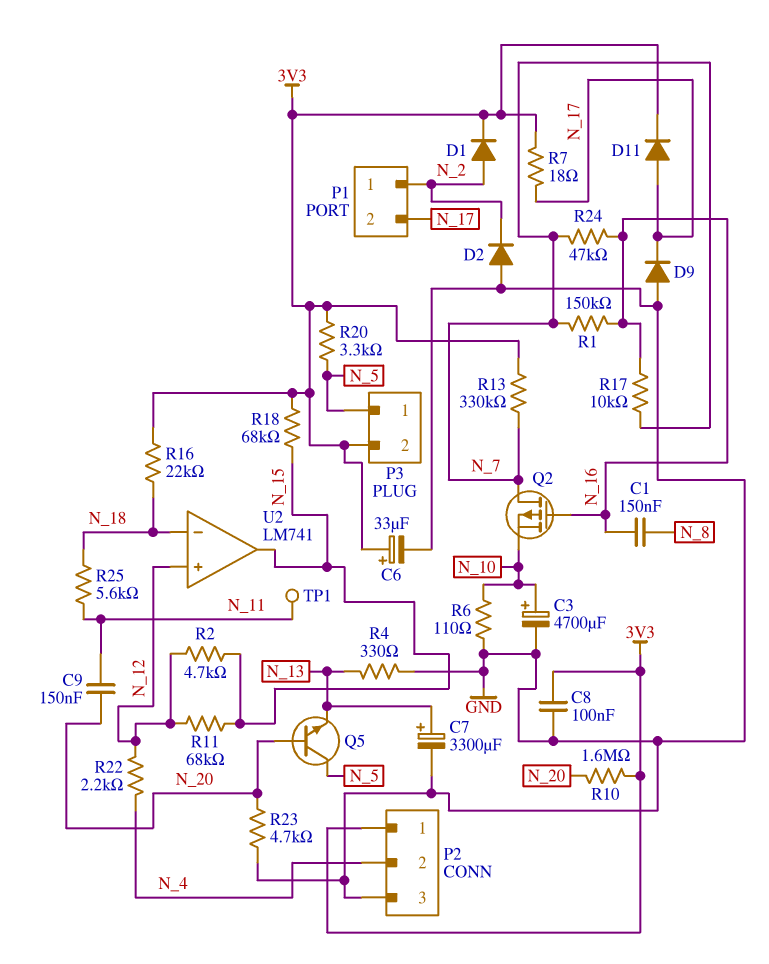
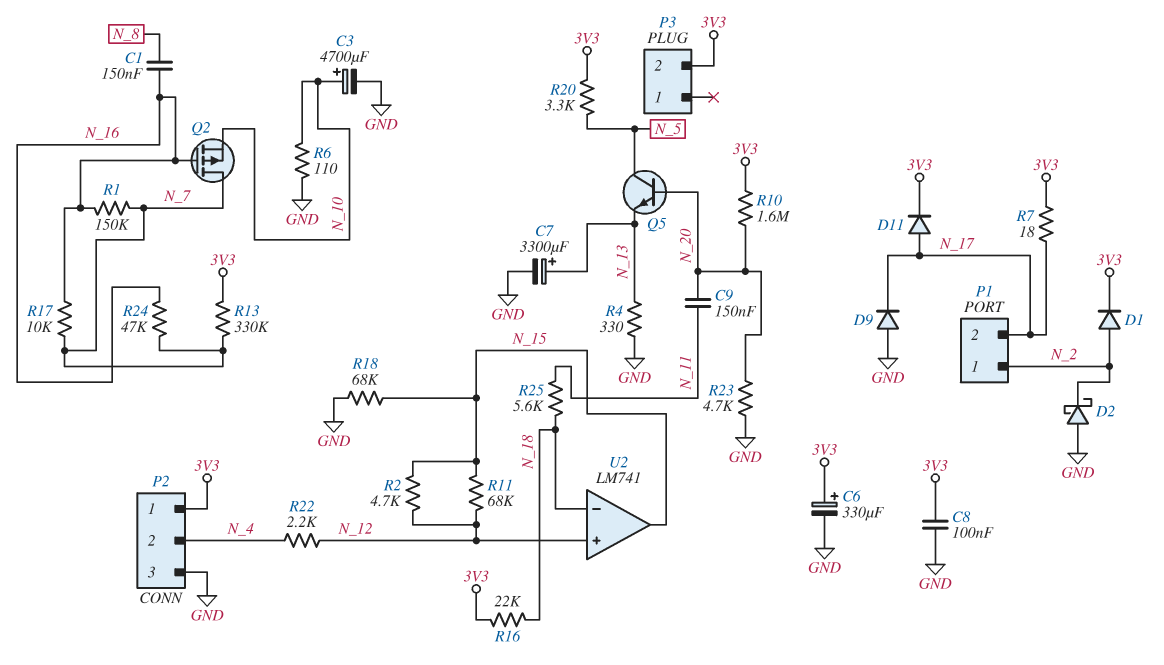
C6: 33uF (plus 3V3, minus GND) -> 330uF (plus 3V3, minus GND)
D2: diode (A GND, K N_2) -> schottky (A GND, K N_2)
P3 pin 1: N_5 -> none
R18: 68k (3V3, N_15) -> 68k (GND, N_15)
TP1: test point (N_11) -> none

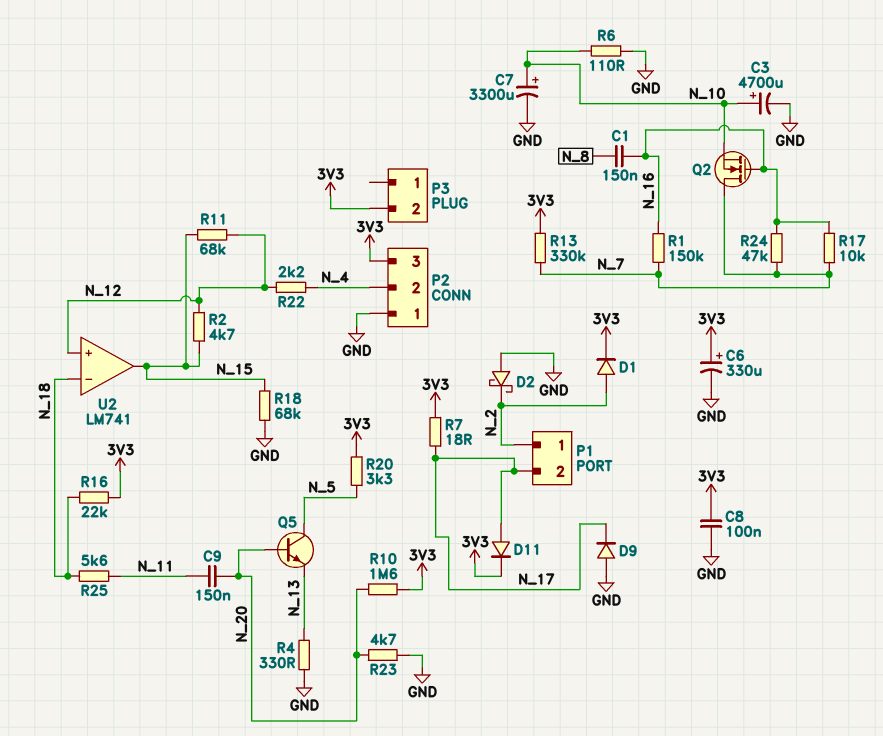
C7: 3300uF (plus N_13, minus GND) -> 3300uF (plus N_10, minus GND)
P2 pin 1: 3V3 -> GND
P2 pin 3: GND -> 3V3
Q2: PMOS (G N_16, D N_7, S N_10) -> NMOS (G N_16, D N_7, S N_10)

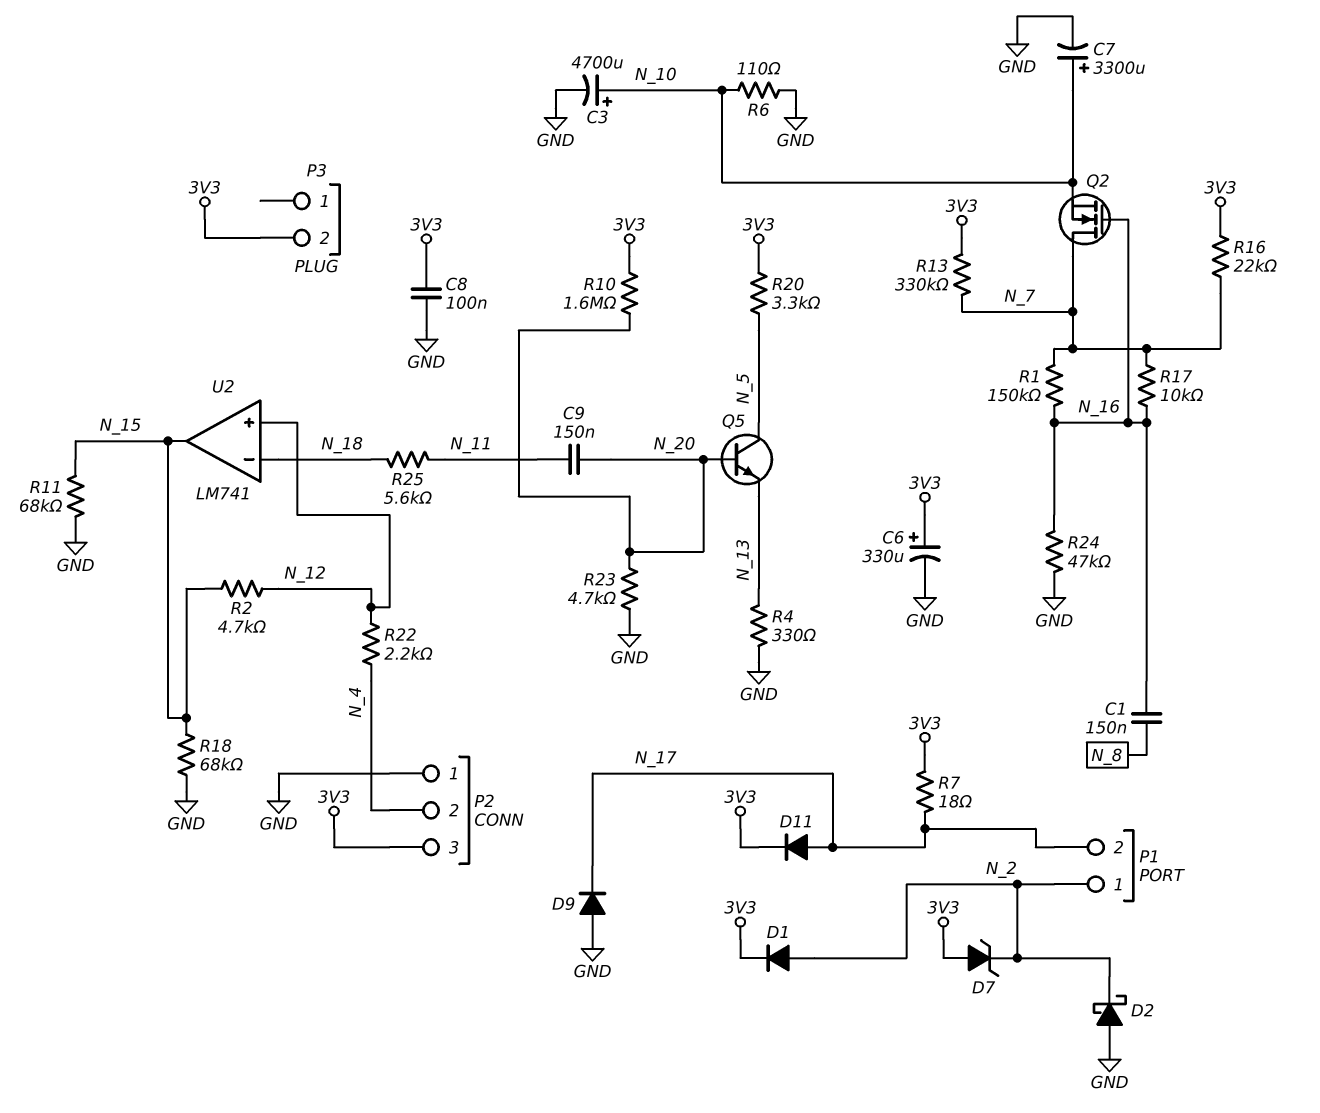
D7: none -> zener (A 3V3, K N_2)
R11: 68k (N_12, N_15) -> 68k (GND, N_15)
R16: 22k (3V3, N_18) -> 22k (3V3, N_7)
R24: 47k (N_7, N_16) -> 47k (GND, N_16)

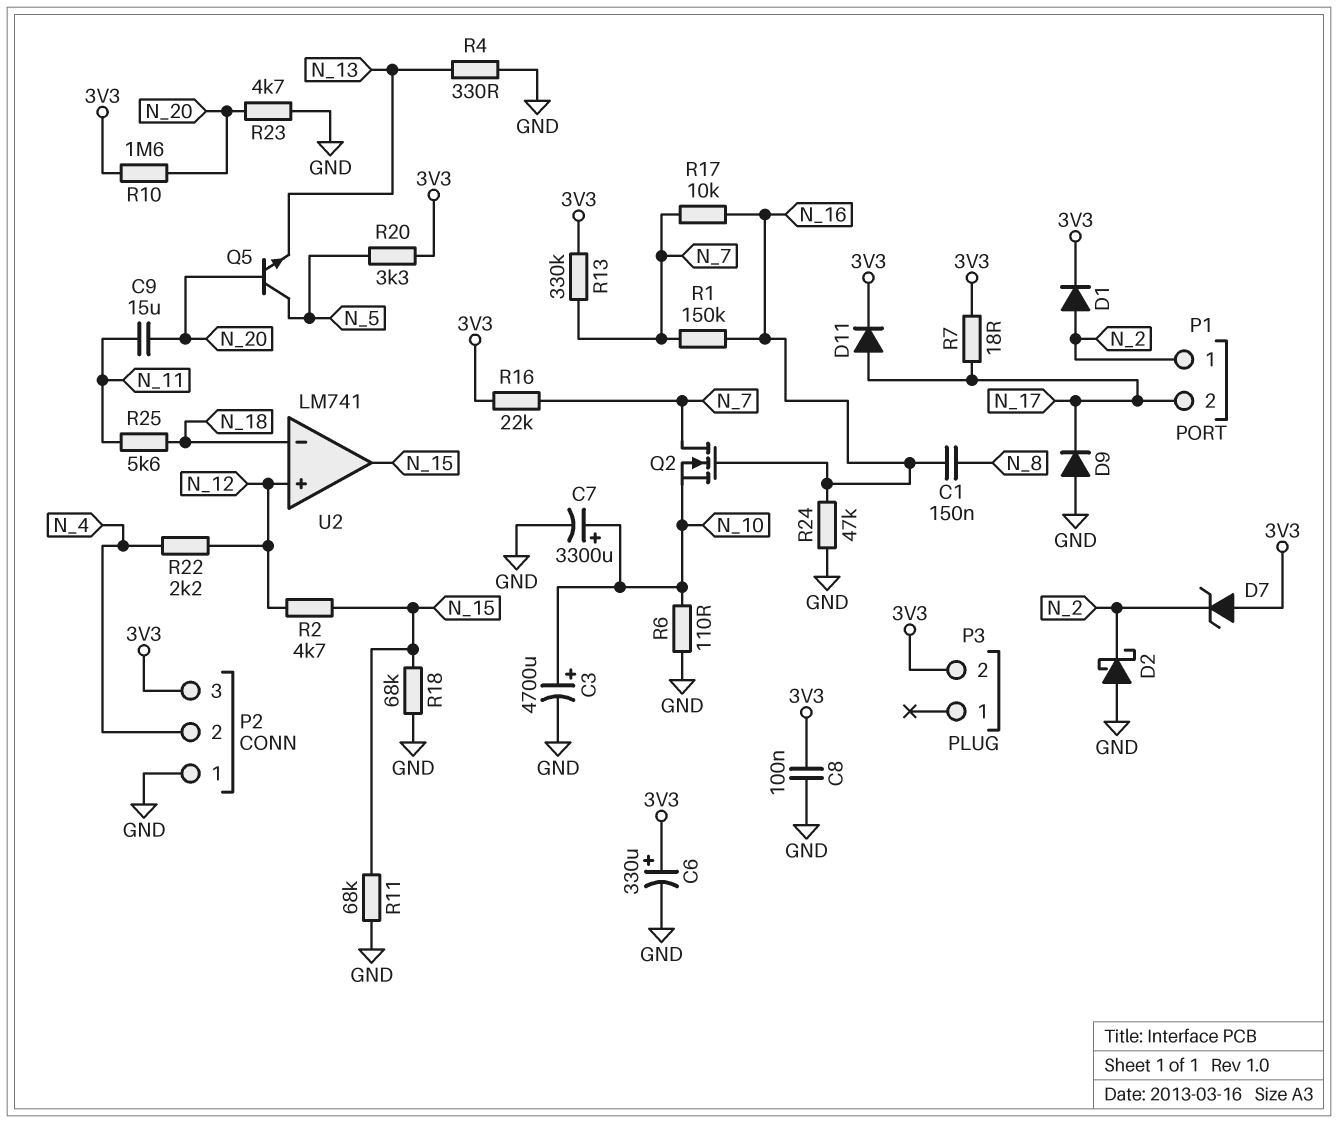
C9: 150nF (N_11, N_20) -> 15uF (N_11, N_20)

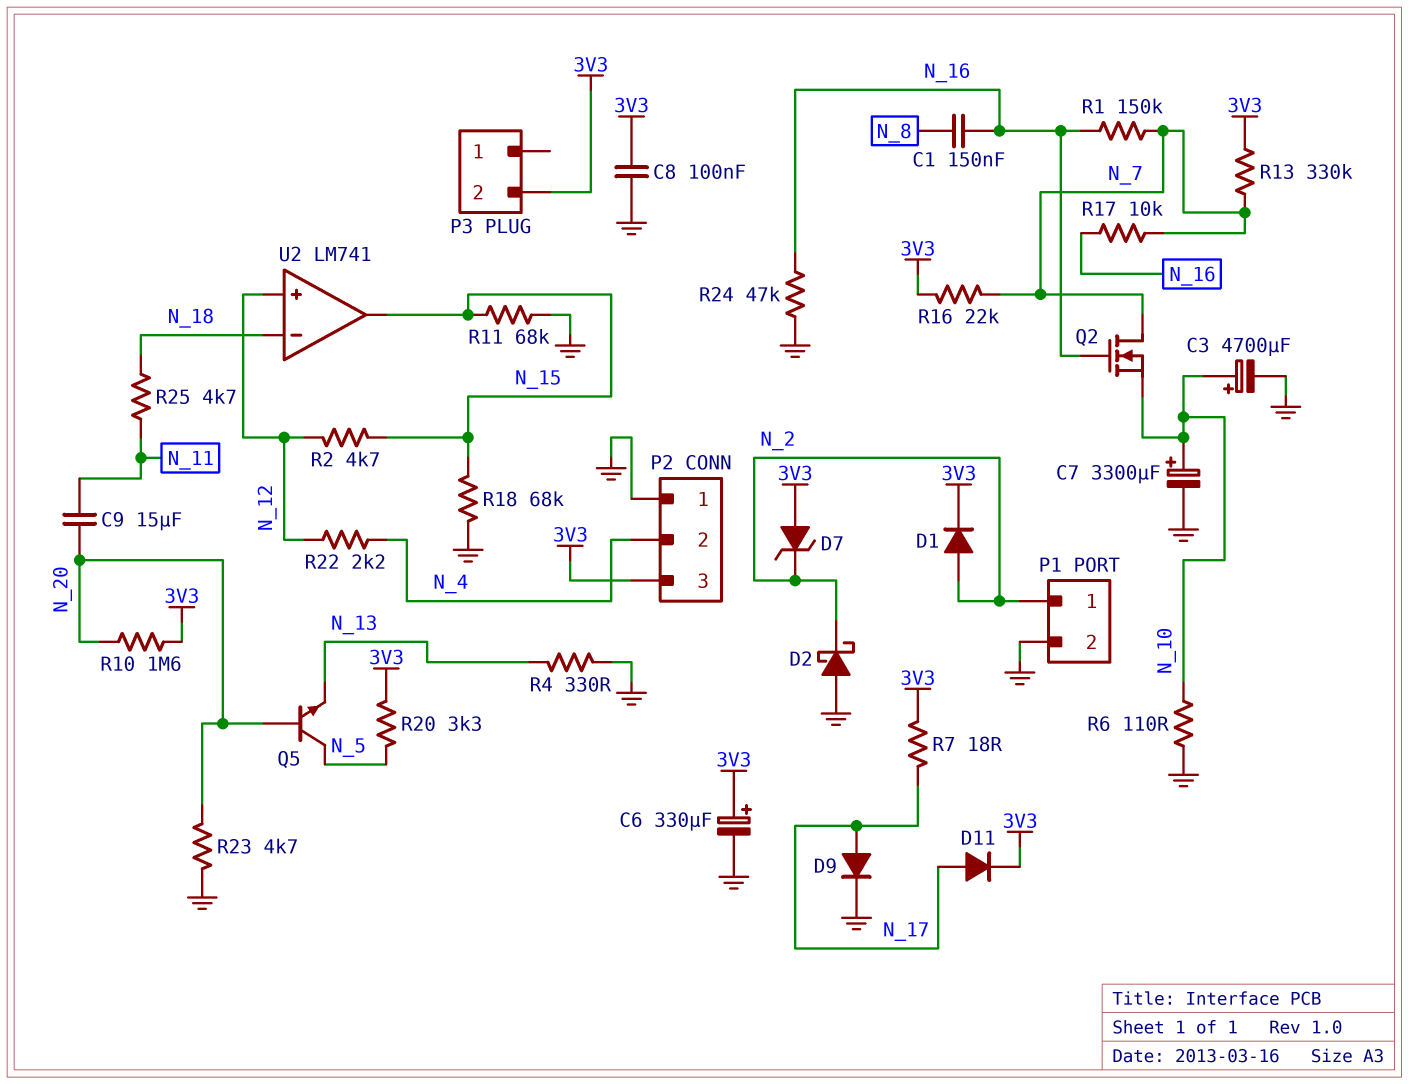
D9: diode (A GND, K N_17) -> diode (A N_17, K GND)
P1 pin 2: N_17 -> GND
R25: 5.6k (N_11, N_18) -> 4.7k (N_11, N_18)

